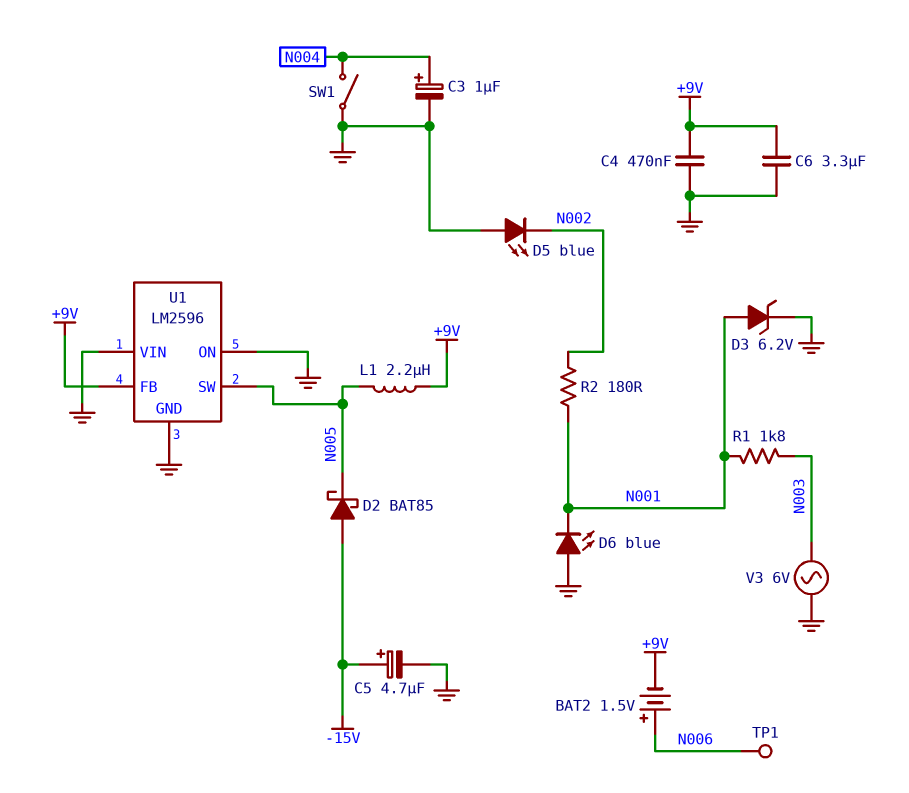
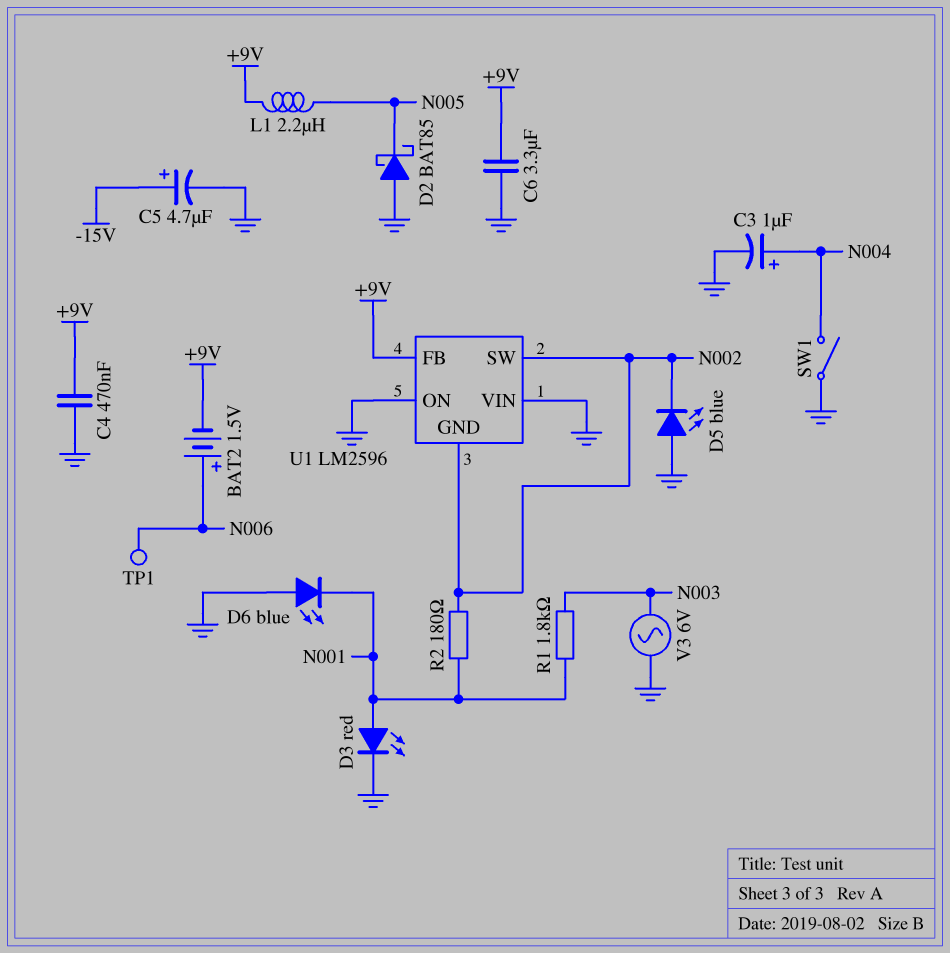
D2: schottky BAT85 (A -15V, K N005) -> schottky BAT85 (A GND, K N005)
D3: zener 6.2V (A N001, K GND) -> LED red (A N001, K GND)
U1 pin GND: GND -> N002
U1 pin SW: N005 -> N002

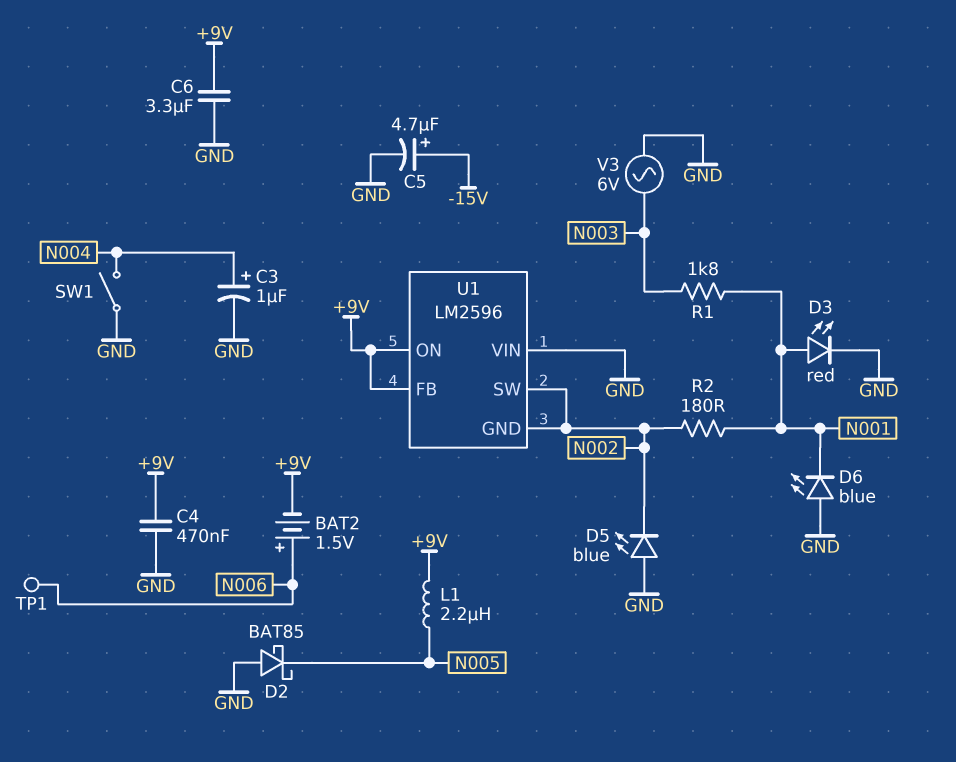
U1 pin ON: GND -> +9V

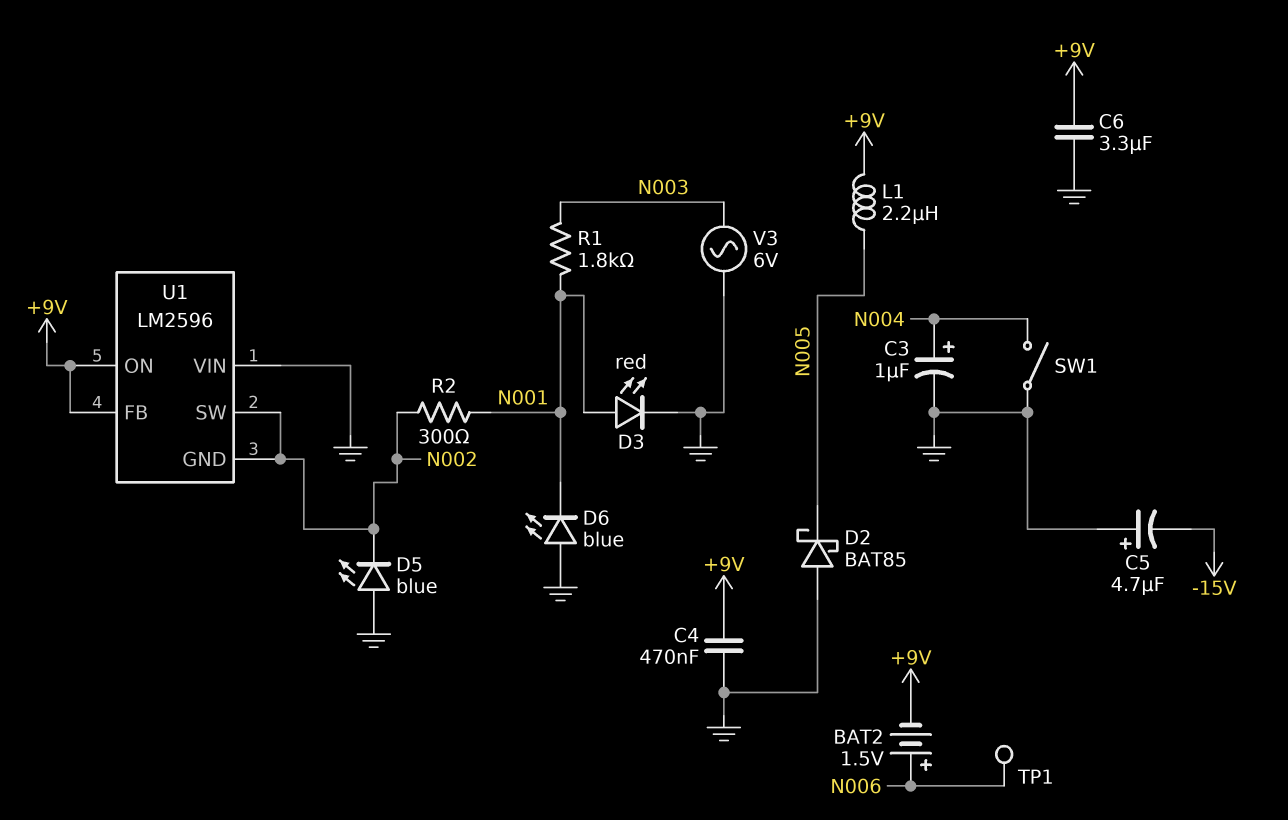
C5: 4.7uF (plus -15V, minus GND) -> 4.7uF (plus GND, minus -15V)
R2: 180 (N001, N002) -> 300 (N001, N002)

